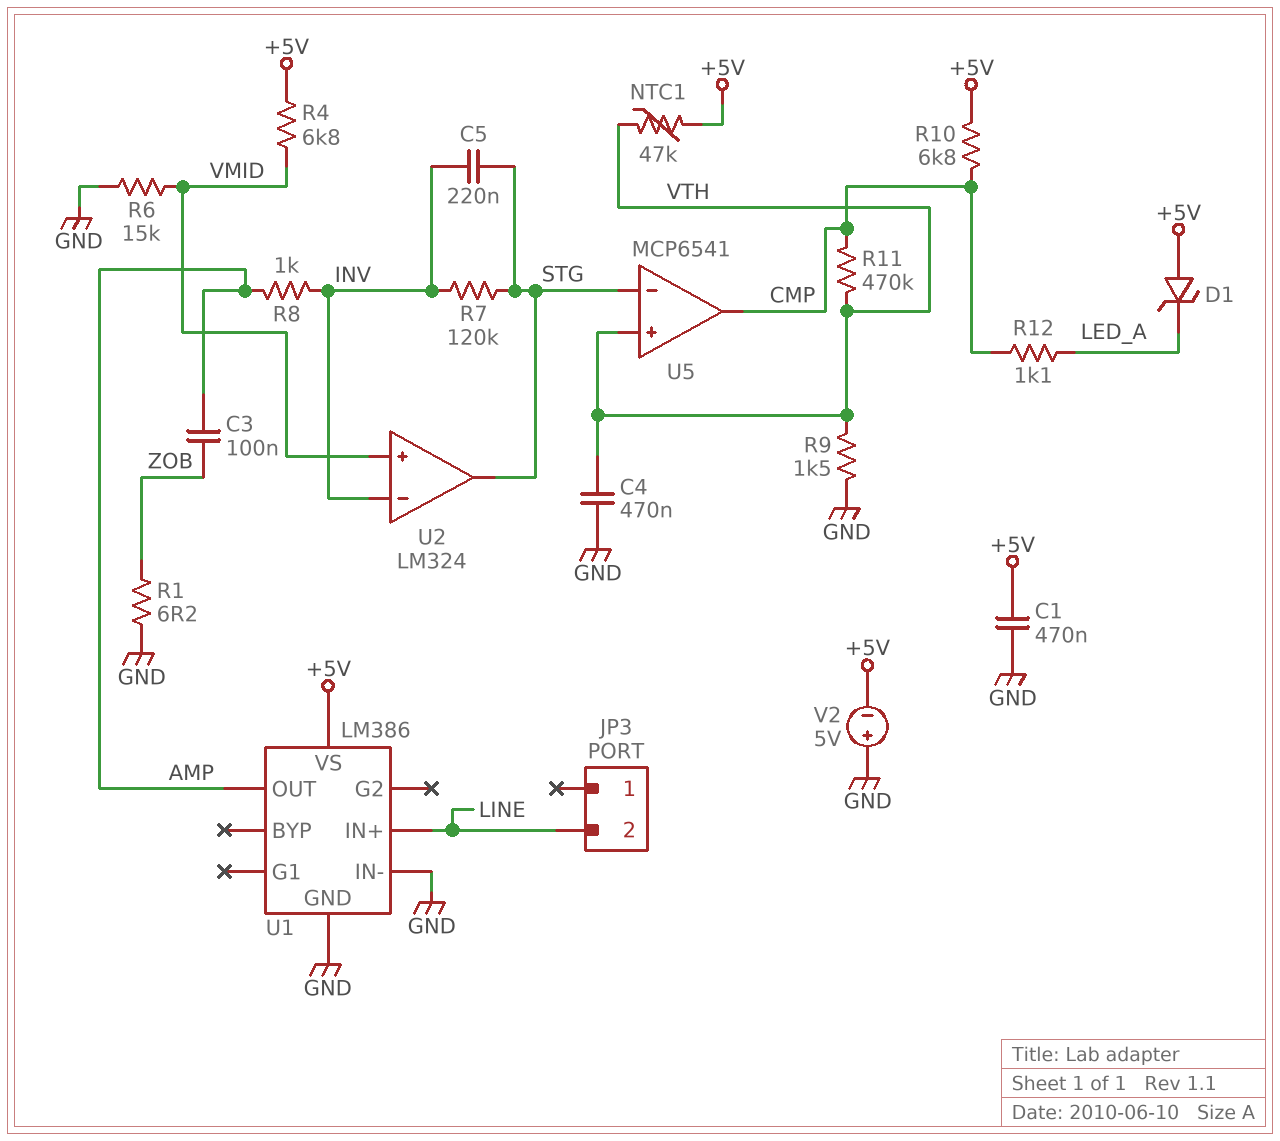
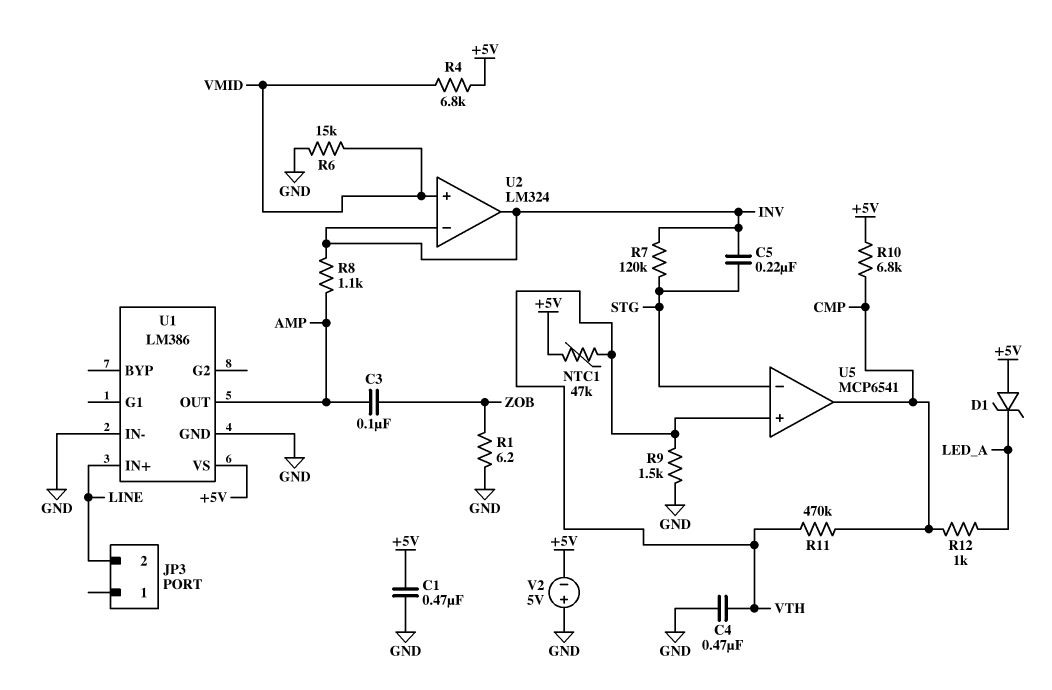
R8: 1k (AMP, INV) -> 1.1k (AMP, INV)
R12: 1.1k (CMP, LED_A) -> 1k (CMP, LED_A)
U2 pin out: STG -> INV

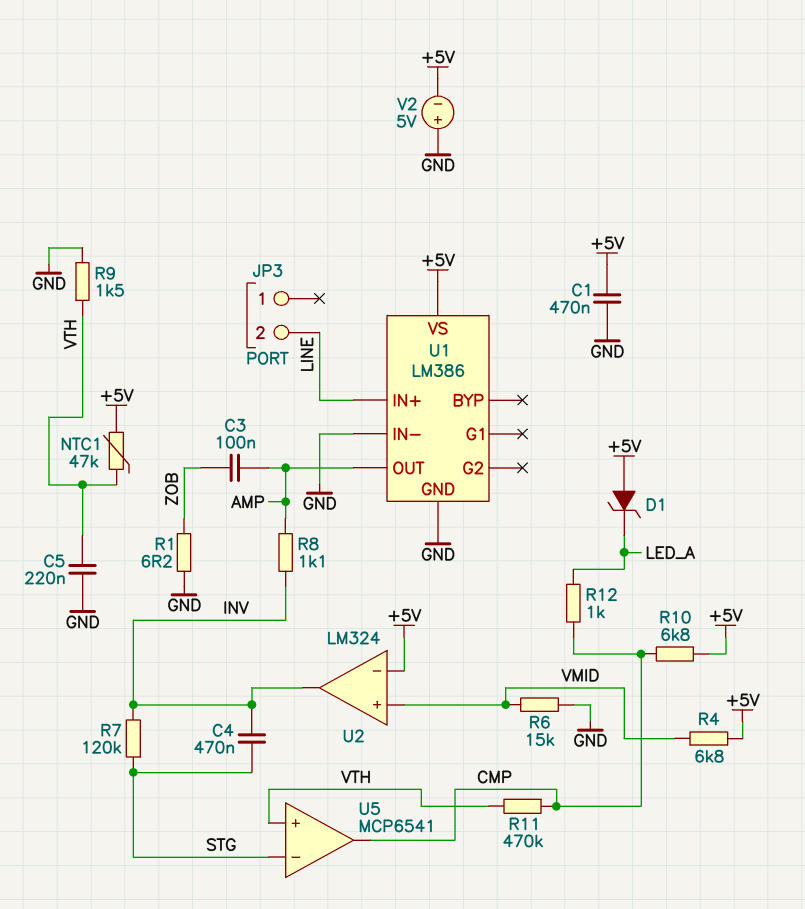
C4: 470nF (GND, VTH) -> 470nF (INV, STG)
C5: 220nF (INV, STG) -> 220nF (GND, VTH)
U2 pin in-: INV -> +5V

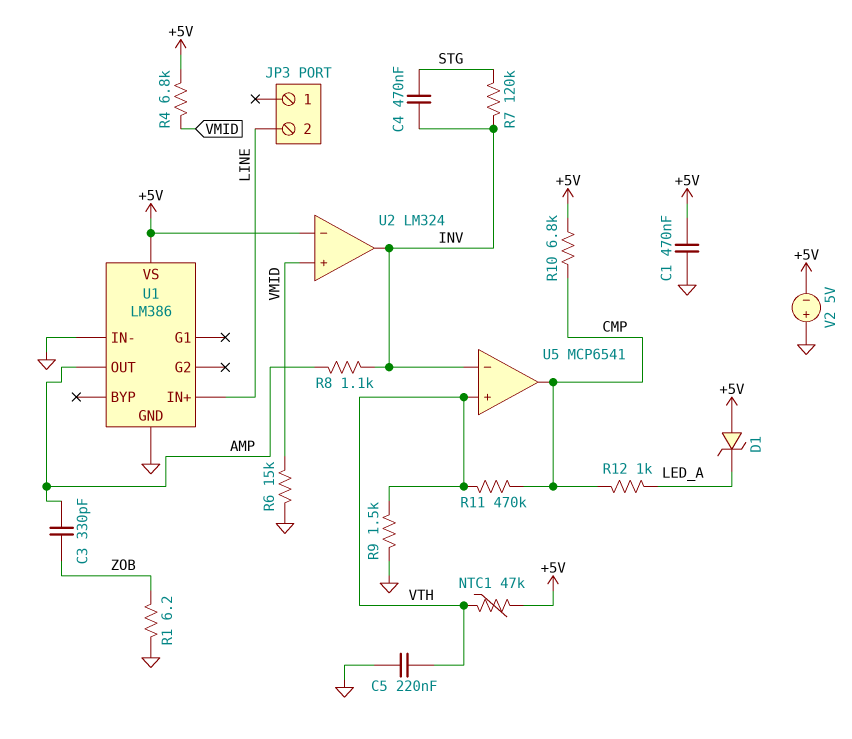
C3: 100nF (AMP, ZOB) -> 330pF (AMP, ZOB)
U5 pin in-: STG -> INV

